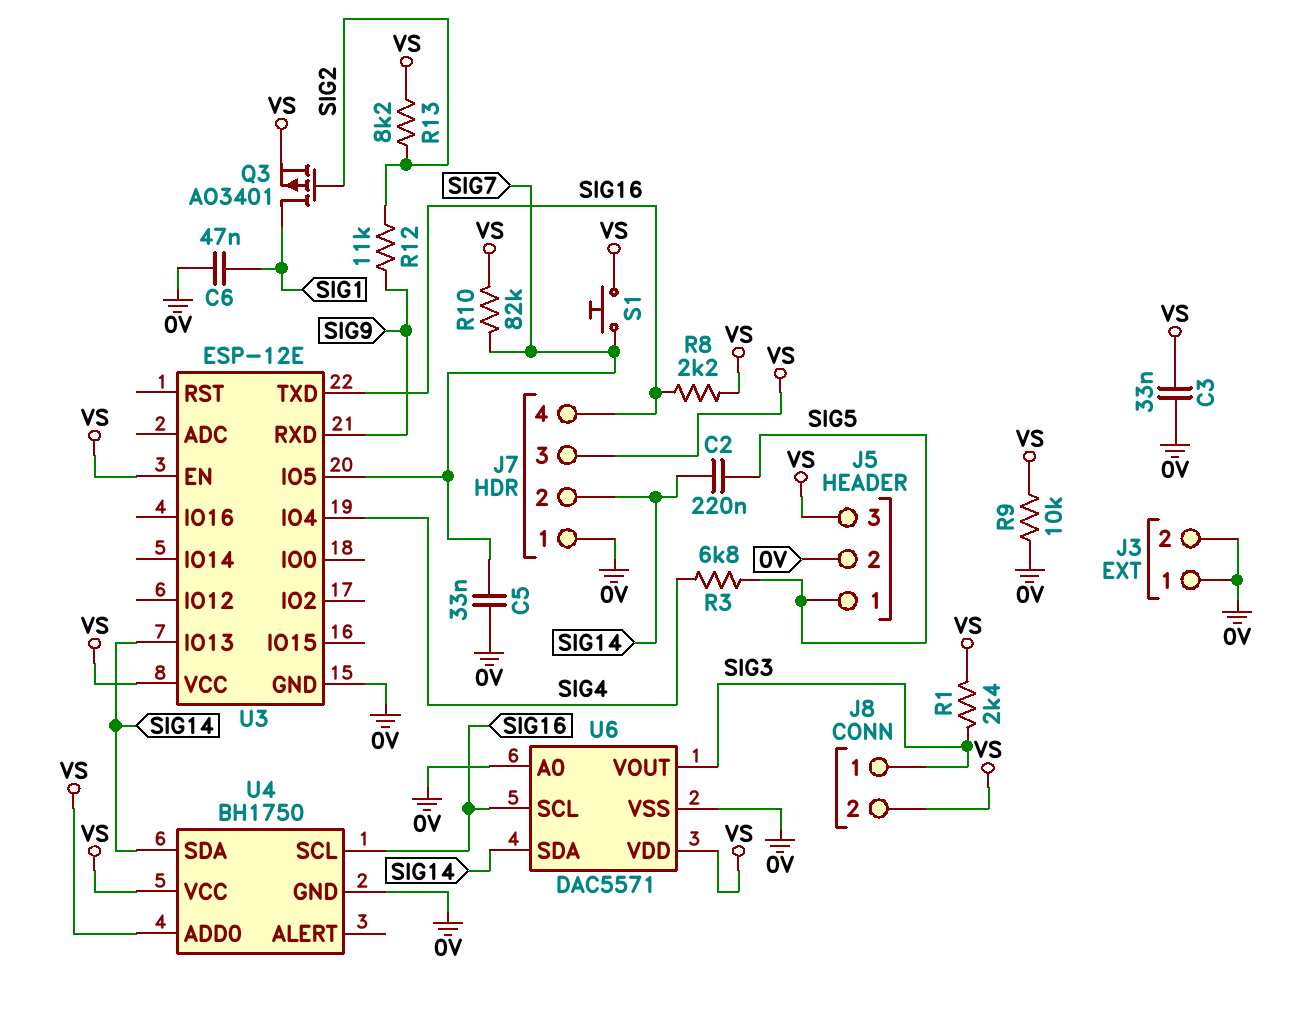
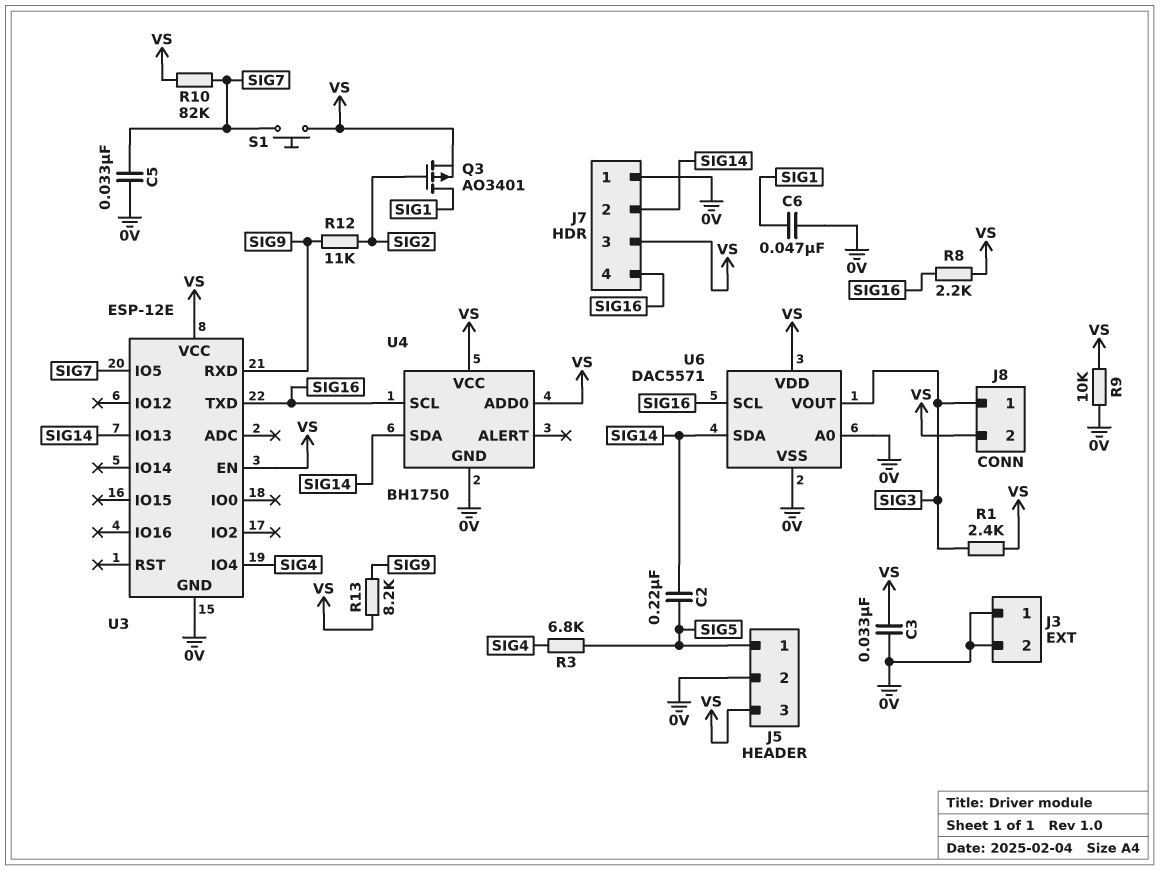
R13: 8.2k (SIG2, VS) -> 8.2k (SIG9, VS)

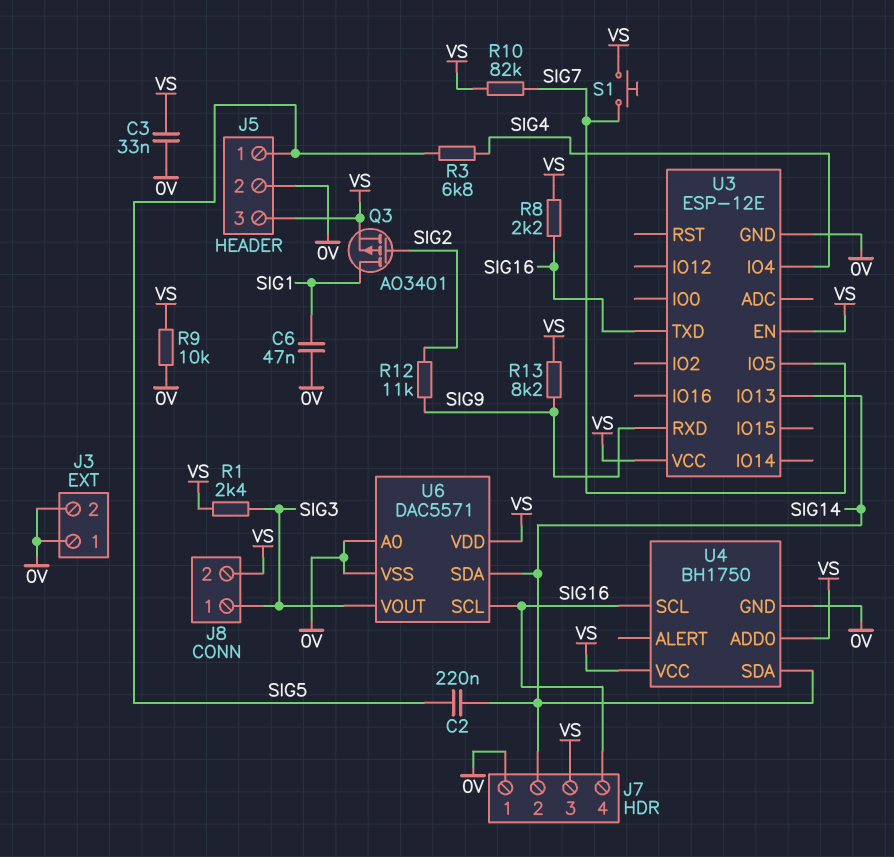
C5: 33nF (0V, SIG7) -> none

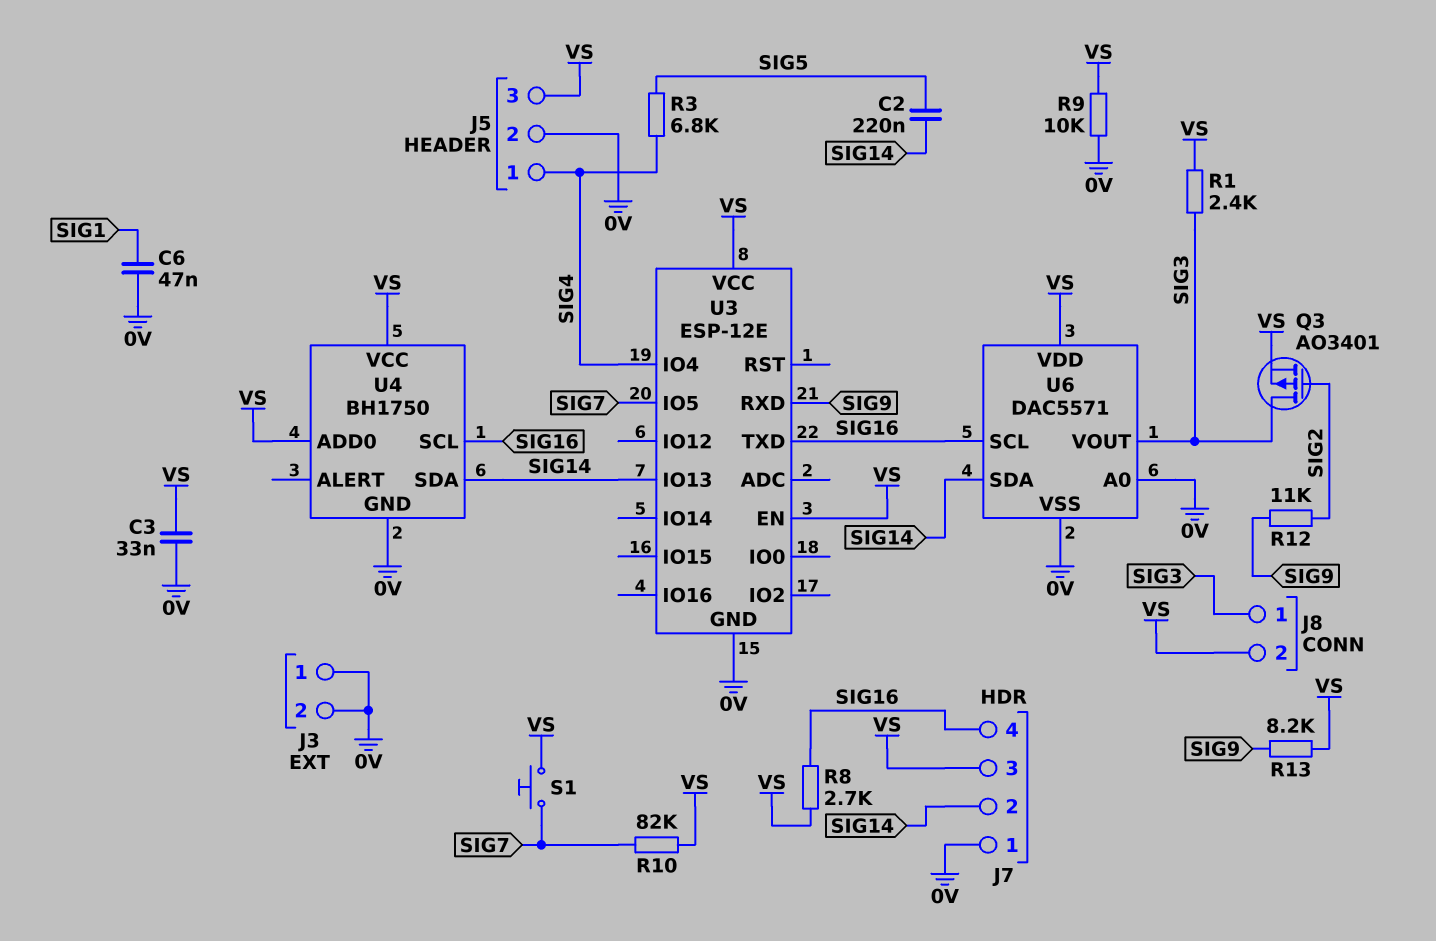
J5 pin 1: SIG5 -> SIG4
Q3: PMOS AO3401 (G SIG2, D SIG1, S VS) -> PMOS AO3401 (G SIG2, D SIG3, S VS)
R8: 2.2k (SIG16, VS) -> 2.7k (SIG16, VS)

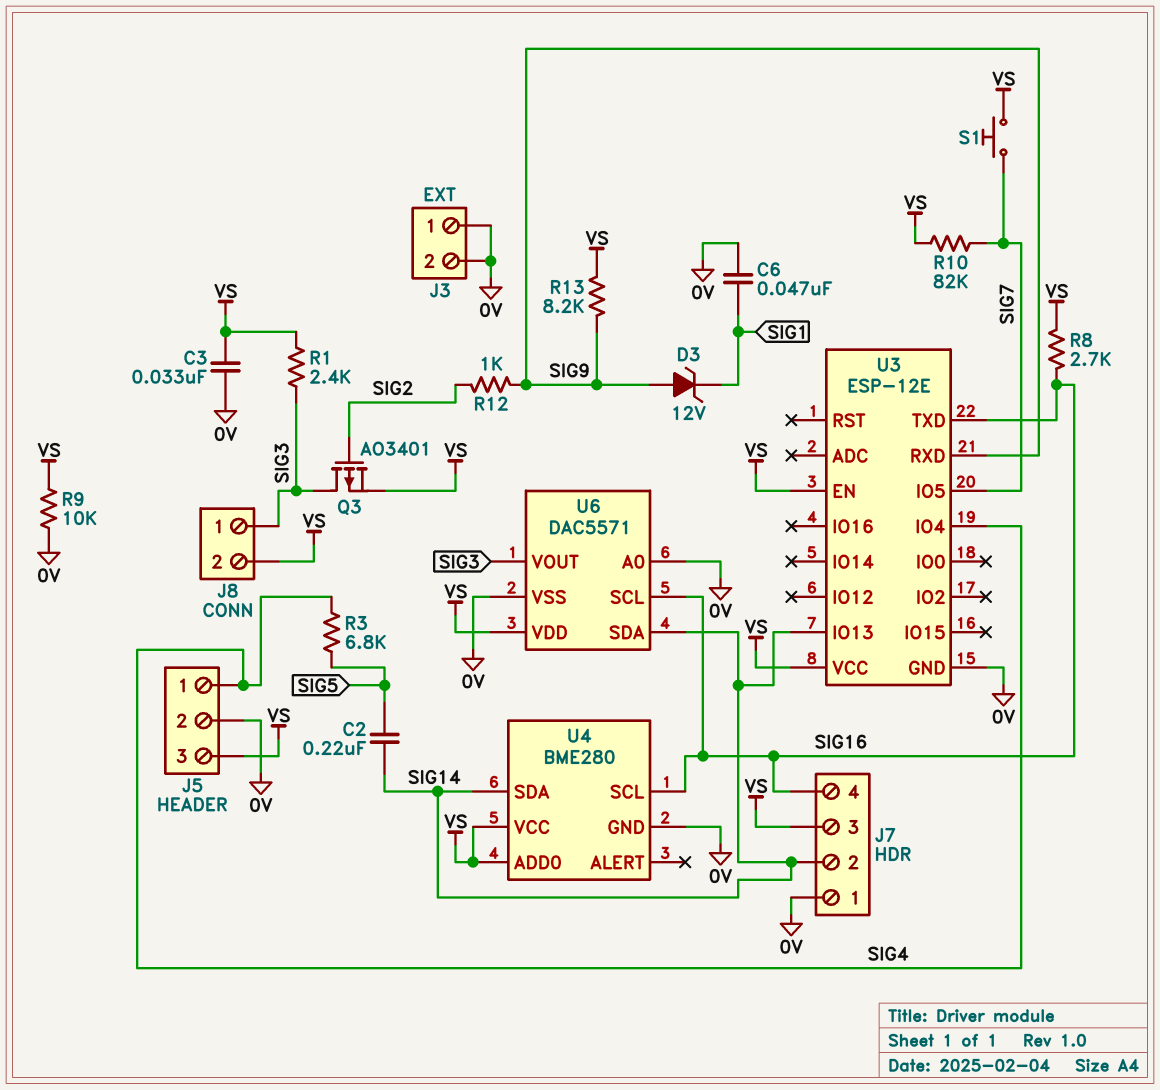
D3: none -> zener 12V (A SIG9, K SIG1)
R12: 11k (SIG2, SIG9) -> 1k (SIG2, SIG9)
U4: BH1750 -> BME280

